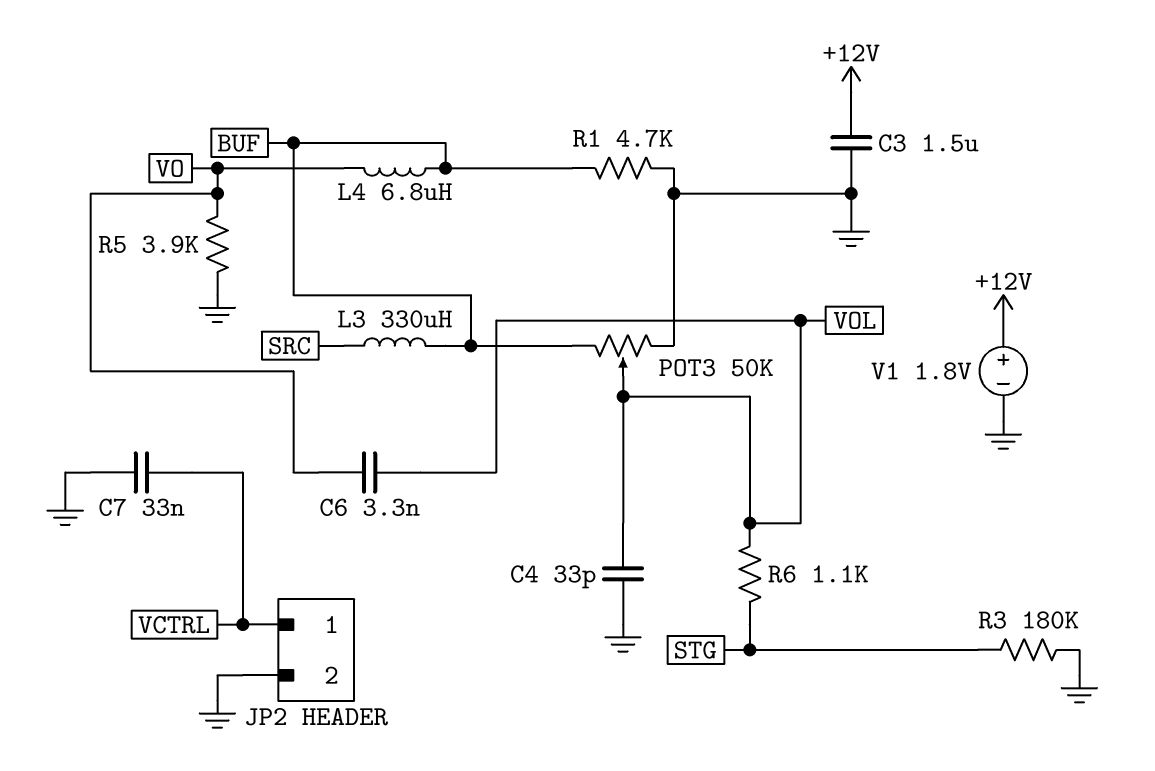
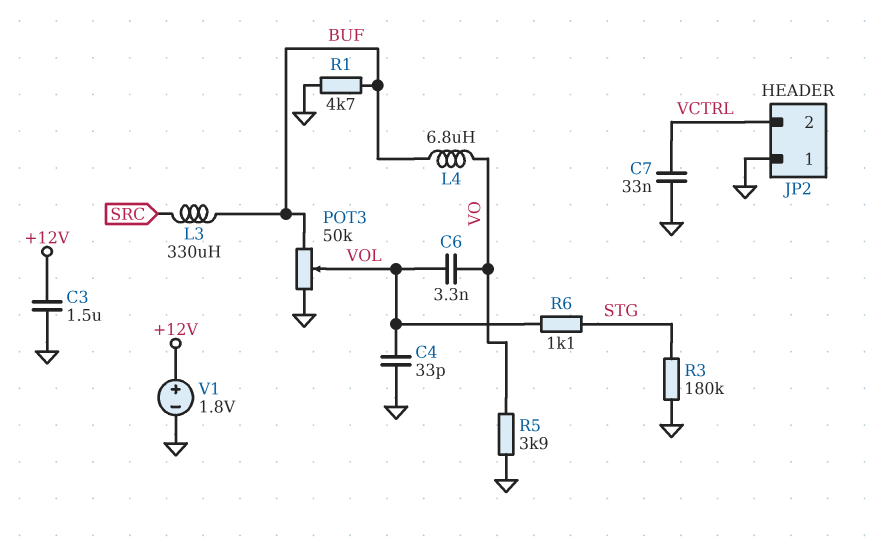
JP2 pin 1: VCTRL -> GND
JP2 pin 2: GND -> VCTRL

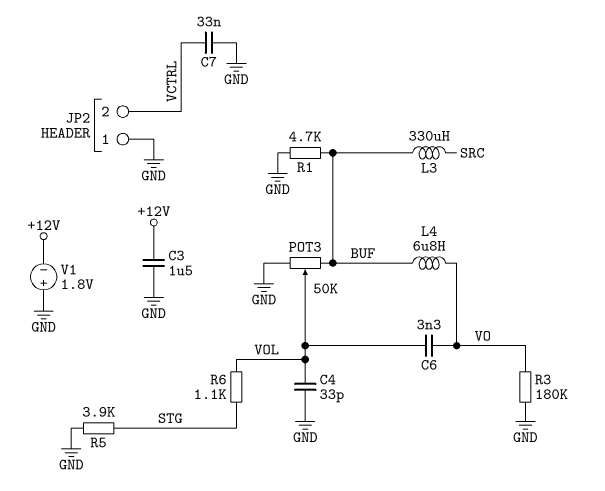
R3: 180k (GND, STG) -> 180k (GND, VO)
R5: 3.9k (GND, VO) -> 3.9k (GND, STG)
V1: 1.8V (plus +12V, minus GND) -> 1.8V (plus GND, minus +12V)

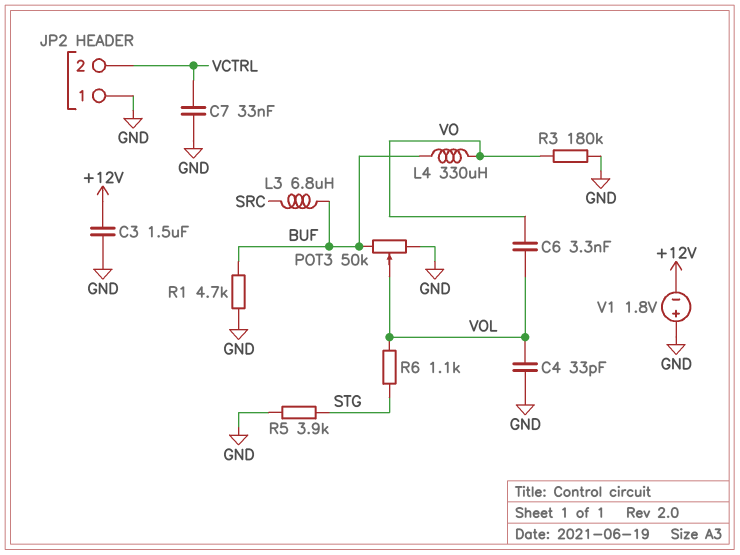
L3: 330uH (BUF, SRC) -> 6.8uH (BUF, SRC)
L4: 6.8uH (BUF, VO) -> 330uH (BUF, VO)

